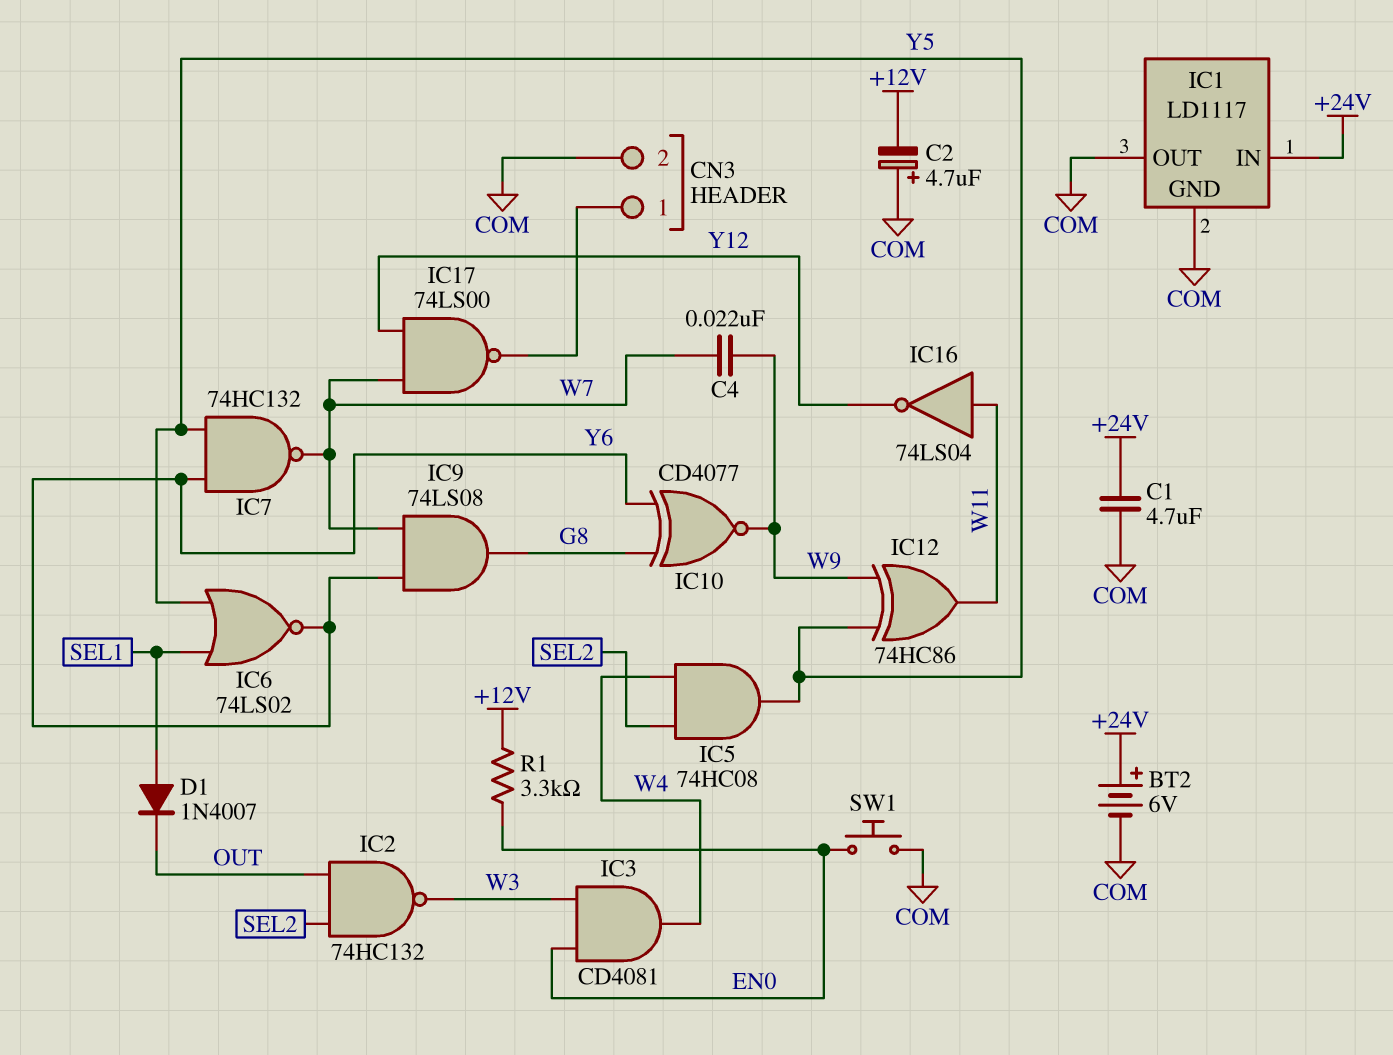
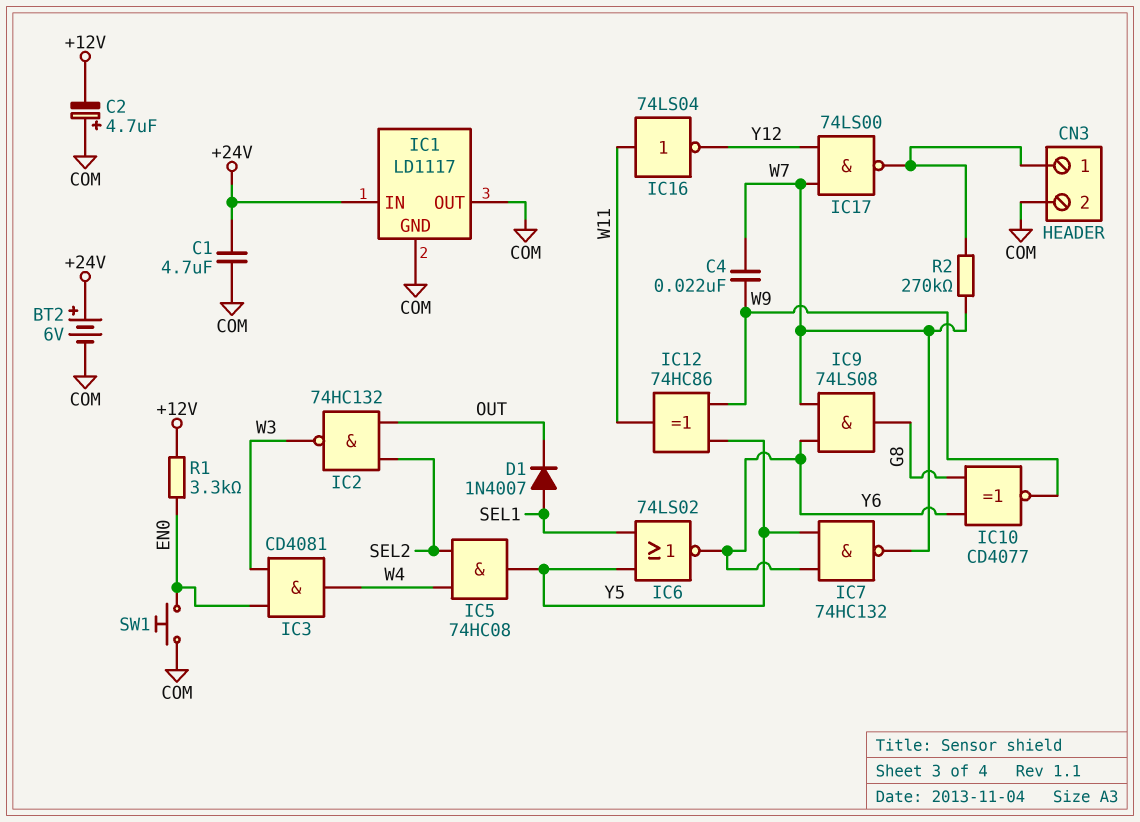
R2: none -> 270k (CN3/1, W7)

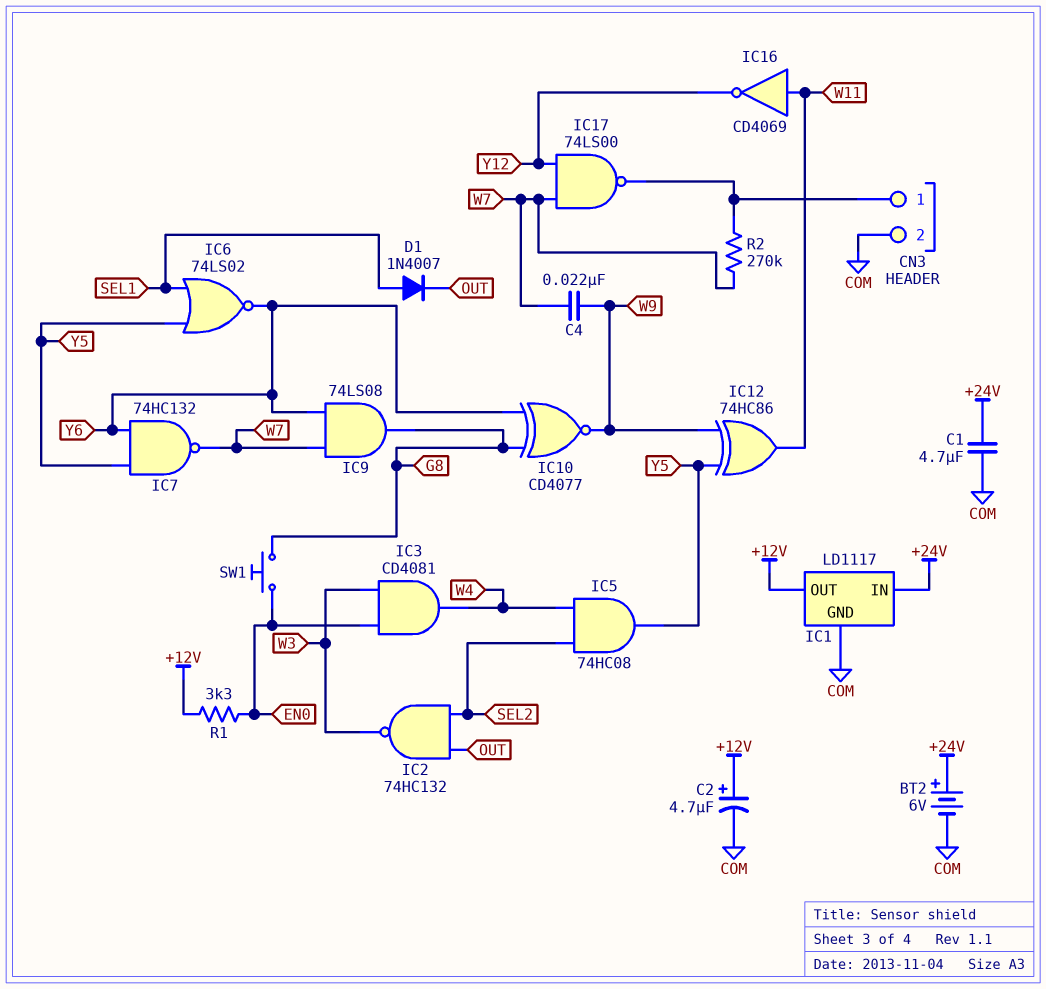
C2: 4.7uF (plus COM, minus +12V) -> 4.7uF (plus +12V, minus COM)
IC1 pin OUT: COM -> +12V
IC16: NOT 74LS04 (in W11, out Y12) -> NOT CD4069 (in W11, out Y12)
SW1: button (COM, EN0) -> button (EN0, G8)

